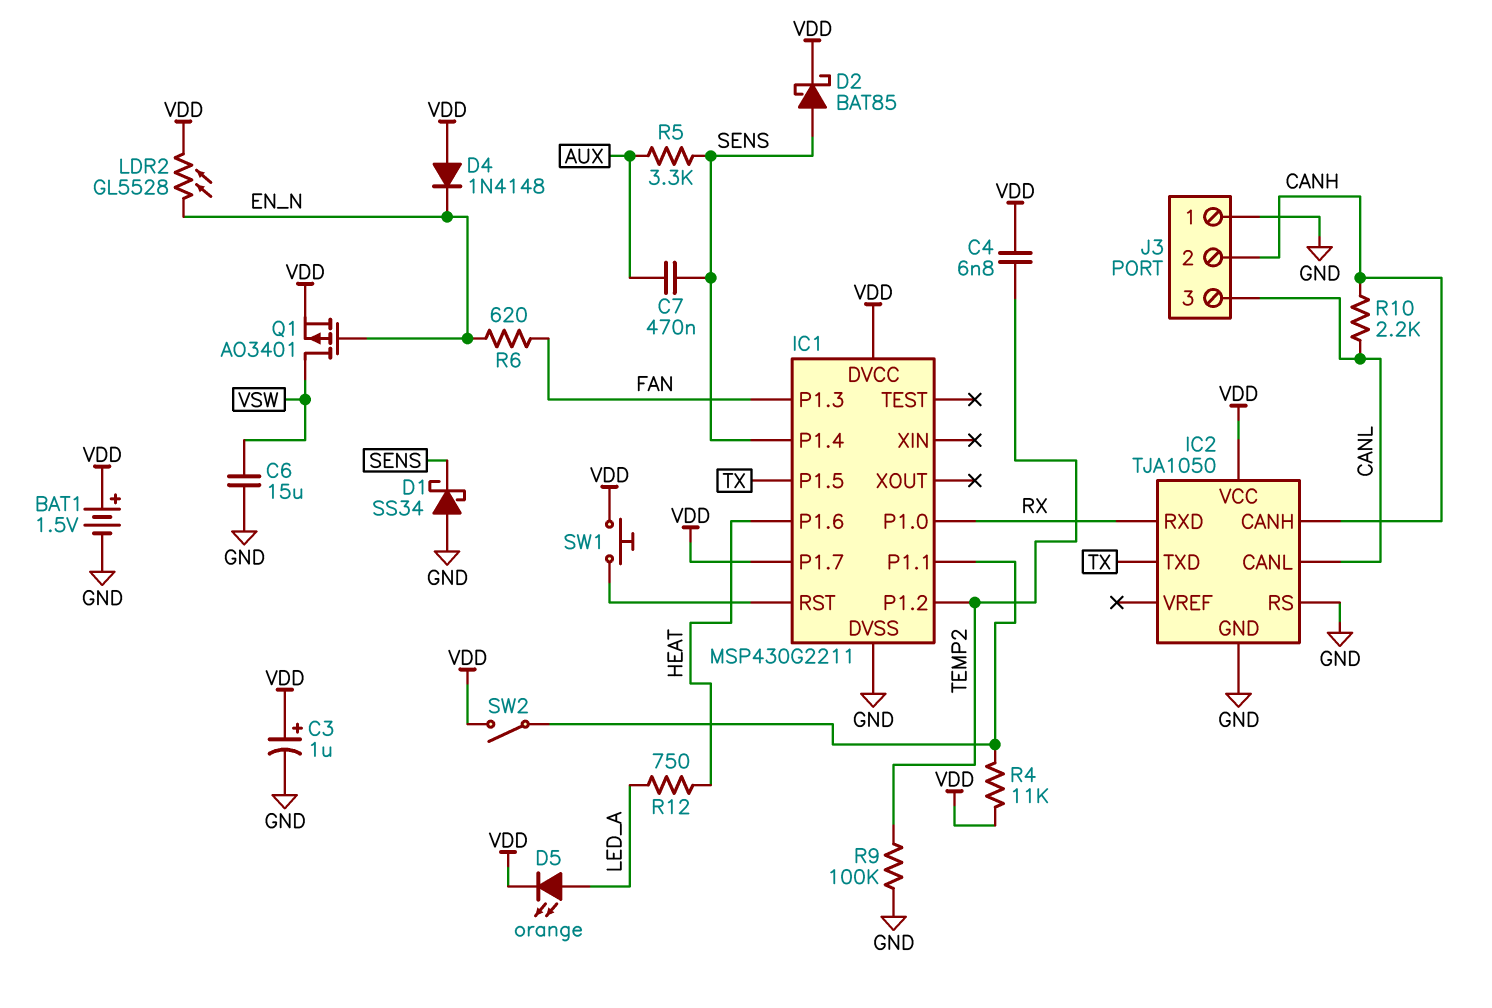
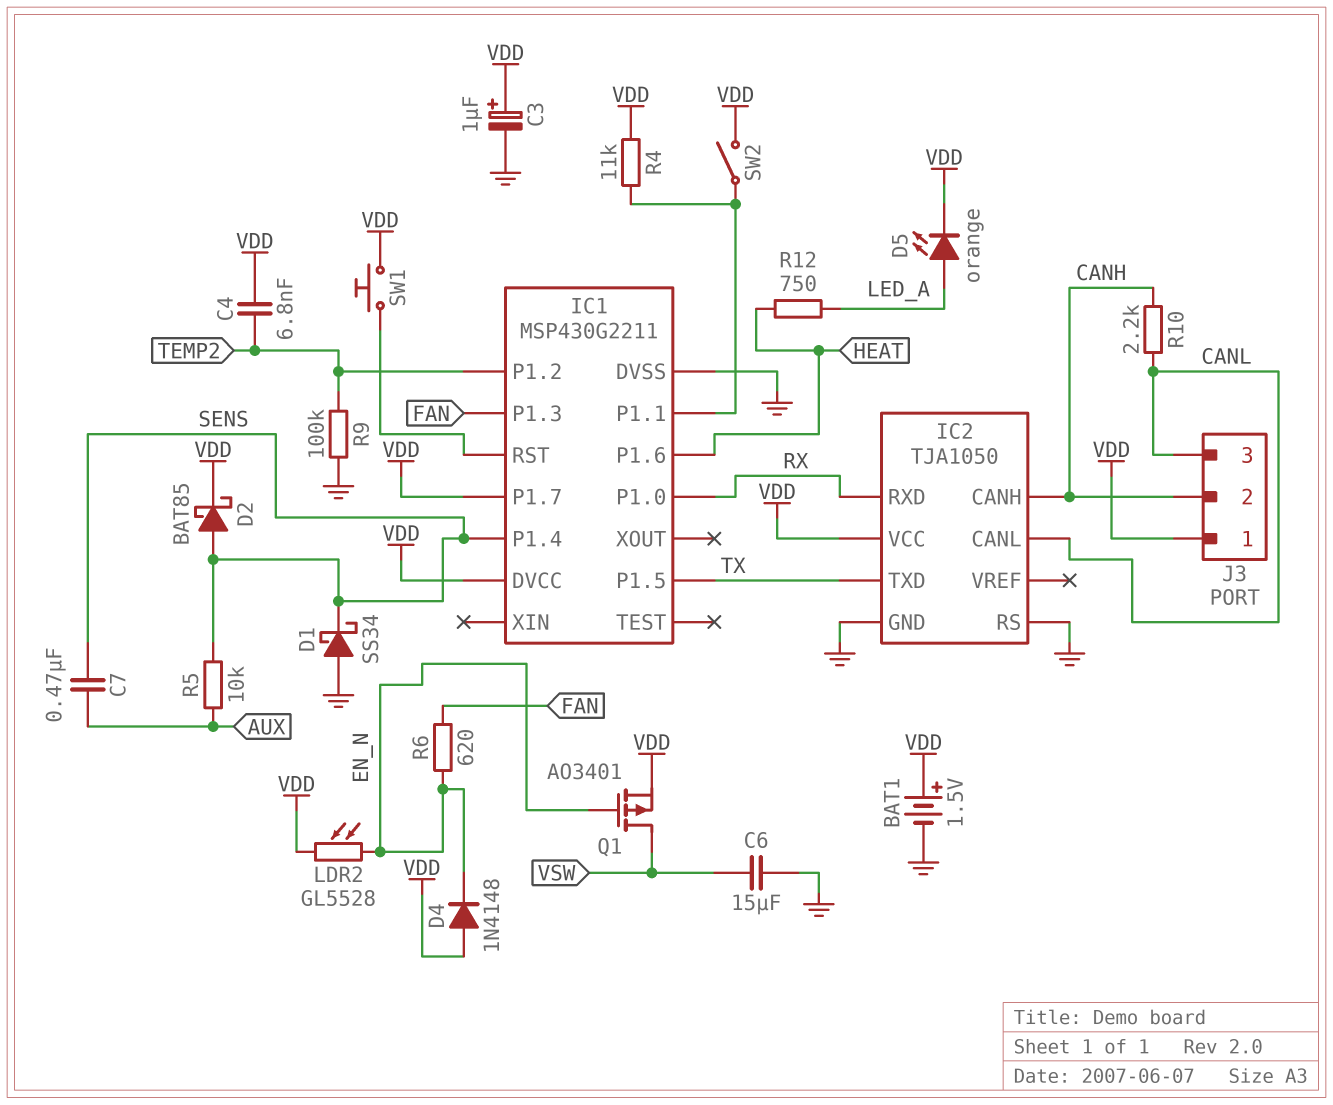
J3 pin 1: GND -> VDD
R5: 3.3k (AUX, SENS) -> 10k (AUX, SENS)

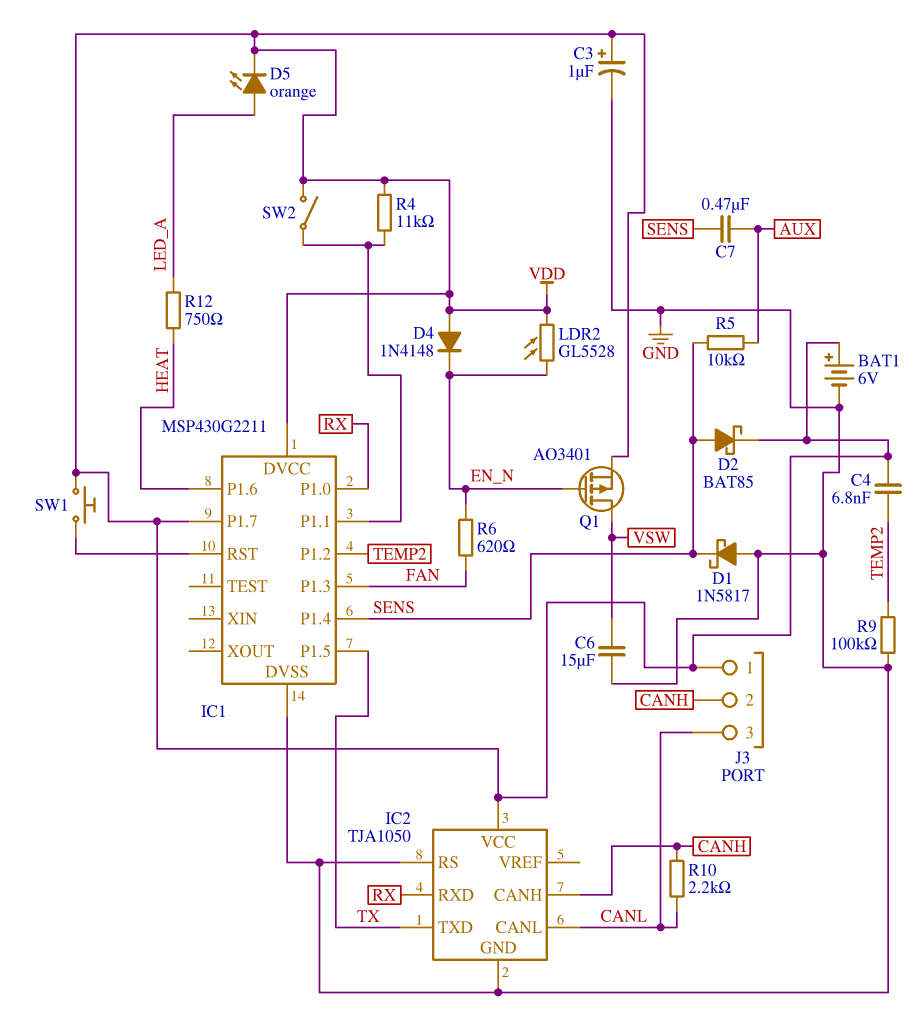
BAT1: 1.5V (plus VDD, minus GND) -> 6V (plus VDD, minus GND)
D1: schottky SS34 (A GND, K SENS) -> schottky 1N5817 (A GND, K SENS)

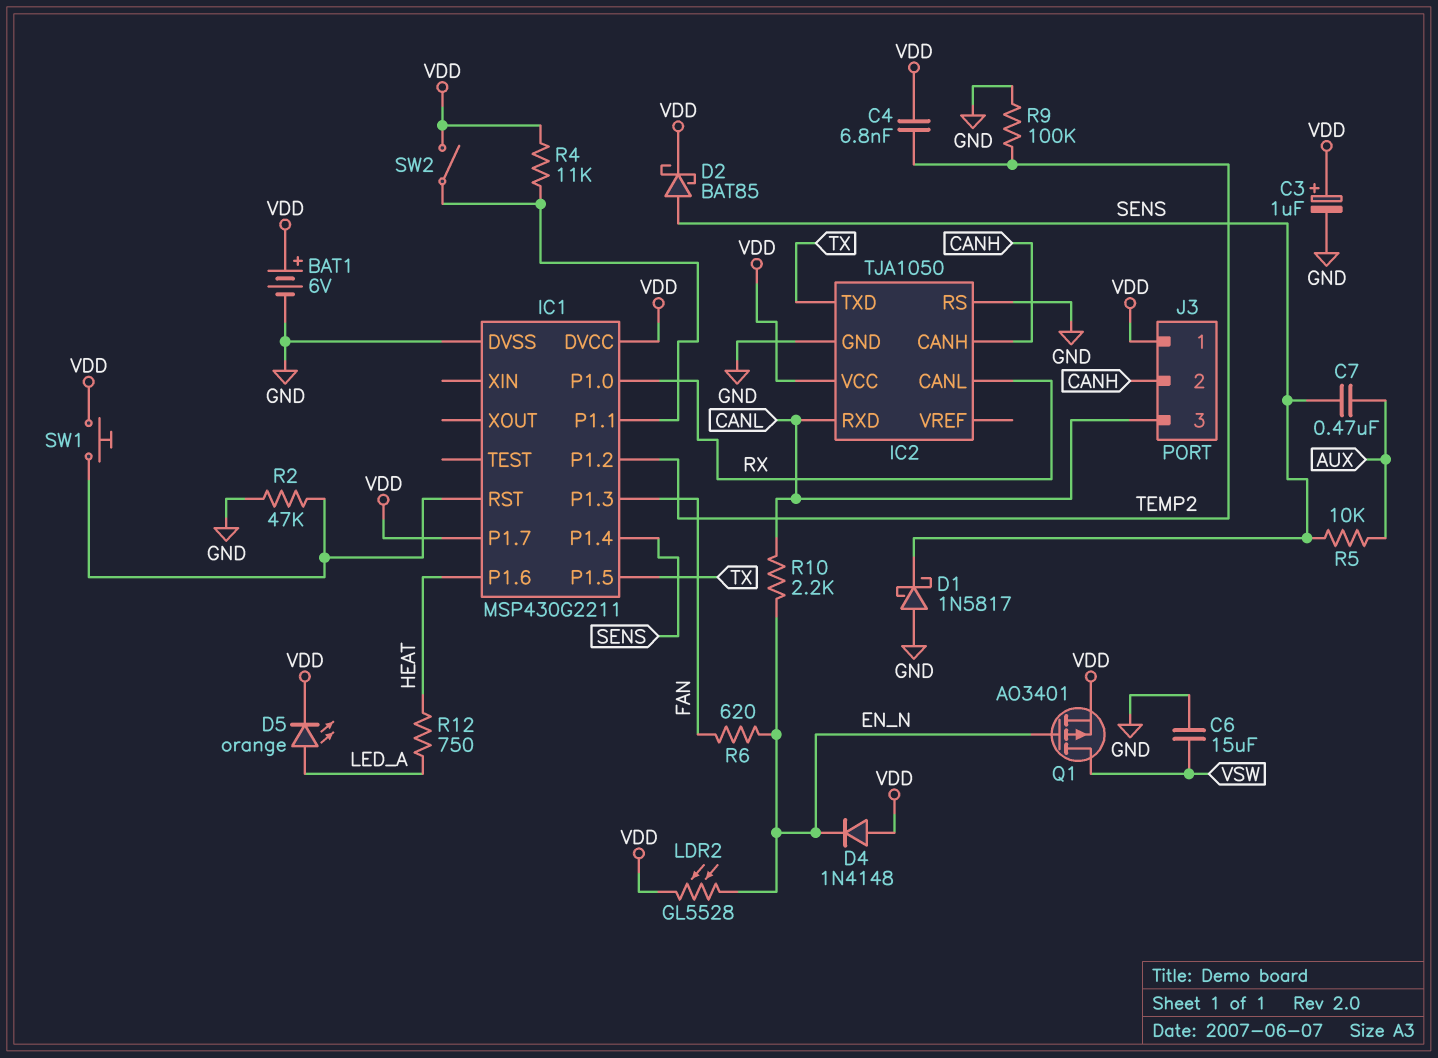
IC2 pin CANL: CANL -> RX
IC2 pin RXD: RX -> CANL
R2: none -> 47k (GND, IC1/RST)
R10: 2.2k (CANH, CANL) -> 2.2k (CANL, EN_N)

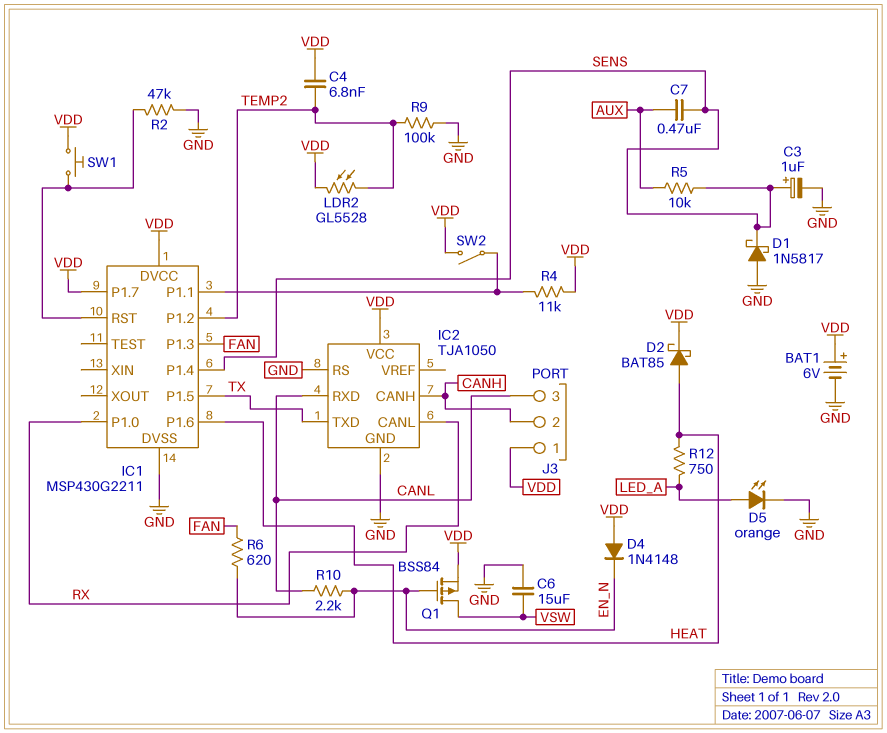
C3: 1uF (plus VDD, minus GND) -> 1uF (plus SENS, minus GND)
D2: schottky BAT85 (A SENS, K VDD) -> schottky BAT85 (A HEAT, K VDD)
D5: LED orange (A LED_A, K VDD) -> LED orange (A LED_A, K GND)
LDR2: GL5528 (EN_N, VDD) -> GL5528 (TEMP2, VDD)
Q1: PMOS AO3401 (G EN_N, D VSW, S VDD) -> PMOS BSS84 (G EN_N, D VSW, S VDD)

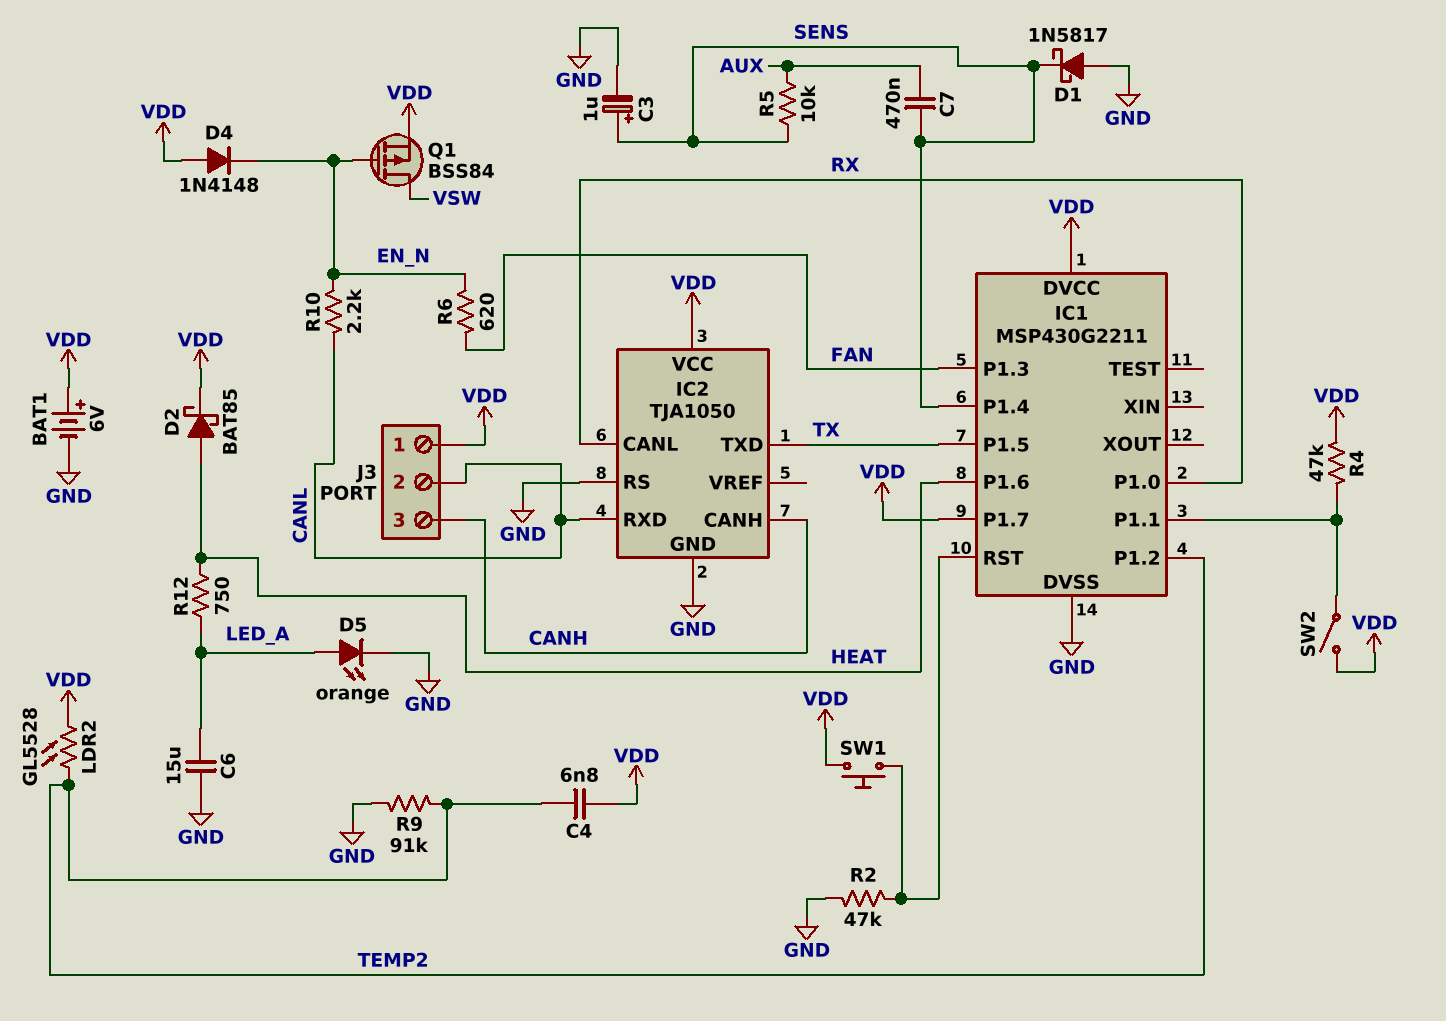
C6: 15uF (GND, VSW) -> 15uF (GND, LED_A)
J3 pin 2: CANH -> CANL
J3 pin 3: CANL -> CANH
R4: 11k (IC1/P1.1, VDD) -> 47k (IC1/P1.1, VDD)
R9: 100k (GND, TEMP2) -> 91k (GND, TEMP2)

